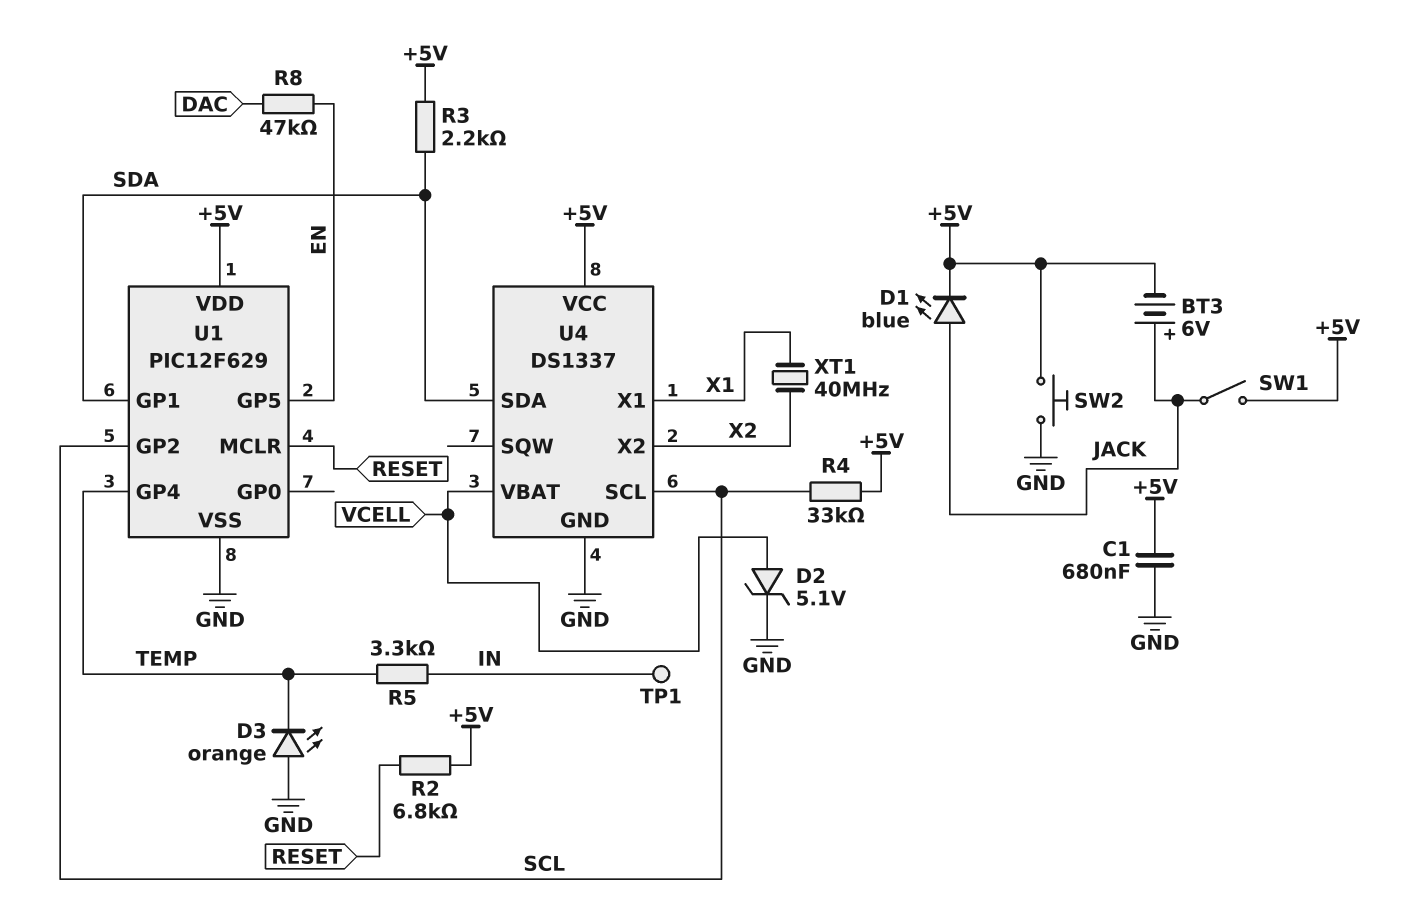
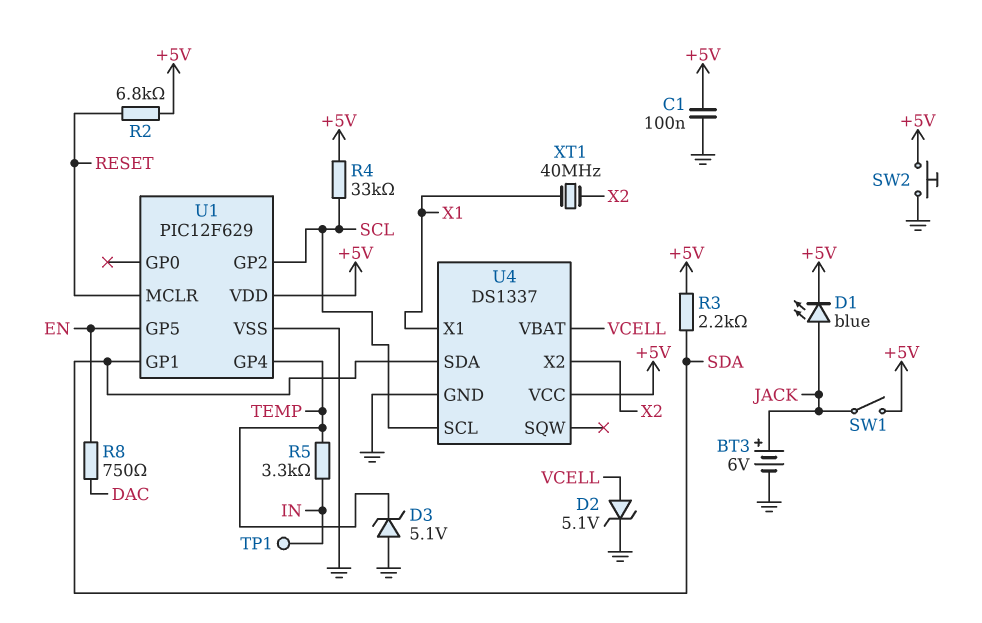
BT3: 6V (plus JACK, minus +5V) -> 6V (plus JACK, minus GND)
C1: 680nF (+5V, GND) -> 100nF (+5V, GND)
D3: LED orange (A GND, K TEMP) -> zener 5.1V (A GND, K TEMP)
R8: 47k (DAC, EN) -> 750 (DAC, EN)

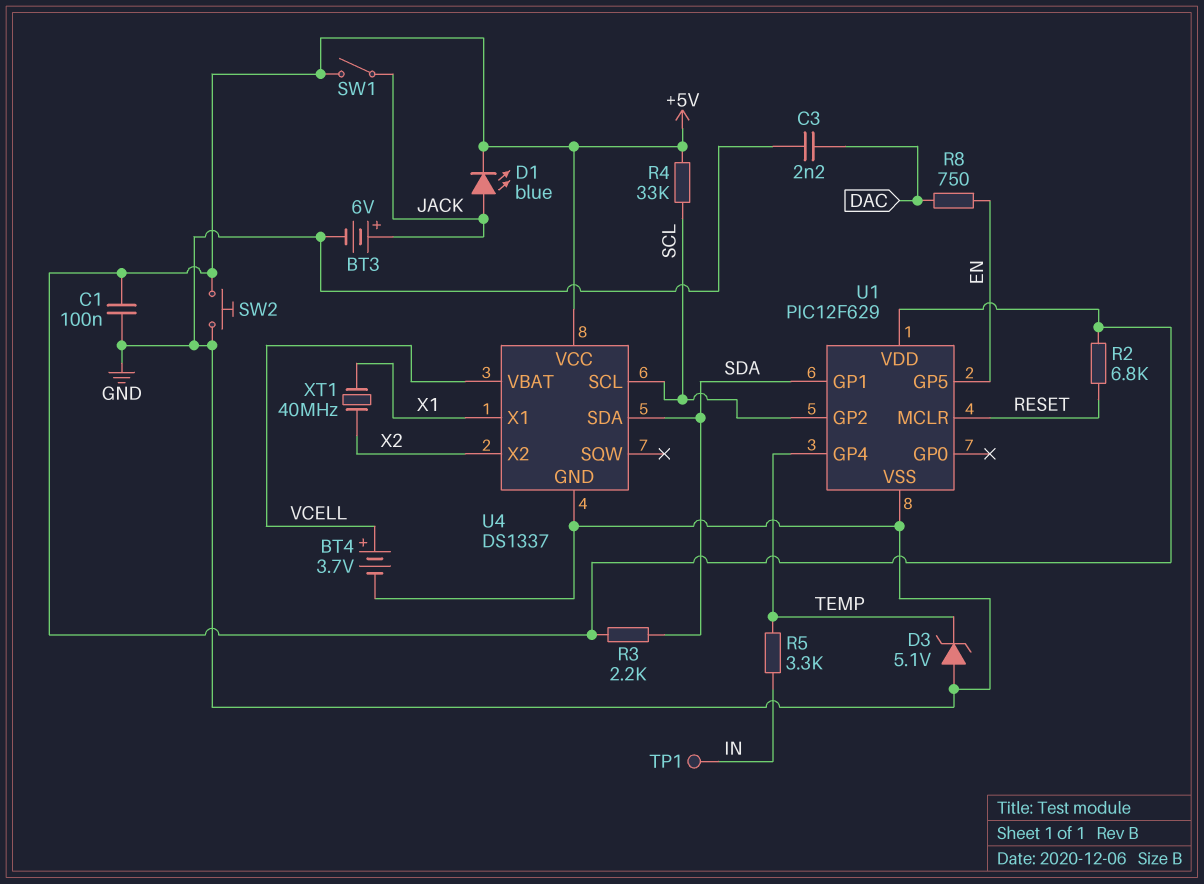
BT4: none -> 3.7V (plus VCELL, minus GND)
C3: none -> 2.2nF (DAC, GND)
D2: zener 5.1V (A VCELL, K GND) -> none

